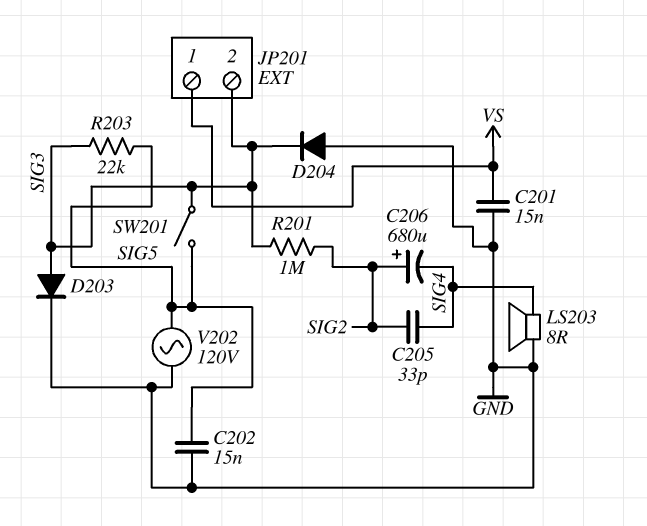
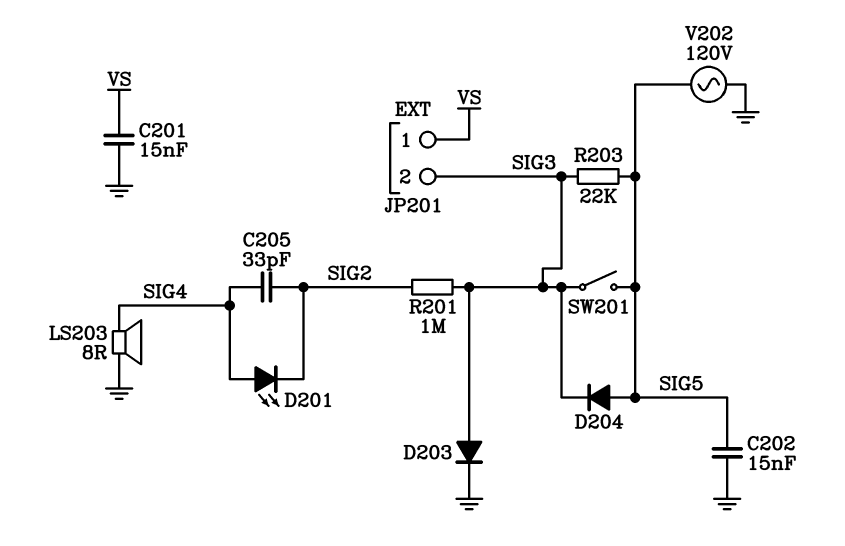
C206: 680uF (plus SIG2, minus SIG4) -> none
D201: none -> LED (A SIG4, K SIG2)
D204: diode (A GND, K SIG3) -> diode (A SIG5, K SIG3)

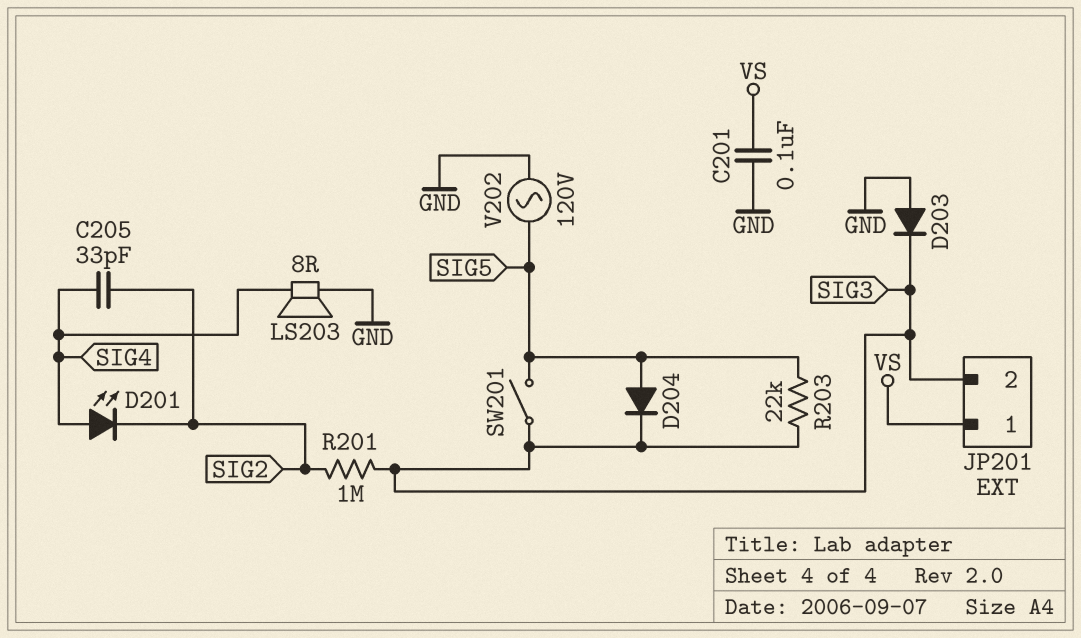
C201: 15nF (GND, VS) -> 100nF (GND, VS)
C202: 15nF (GND, SIG5) -> none
D203: diode (A SIG3, K GND) -> diode (A GND, K SIG3)

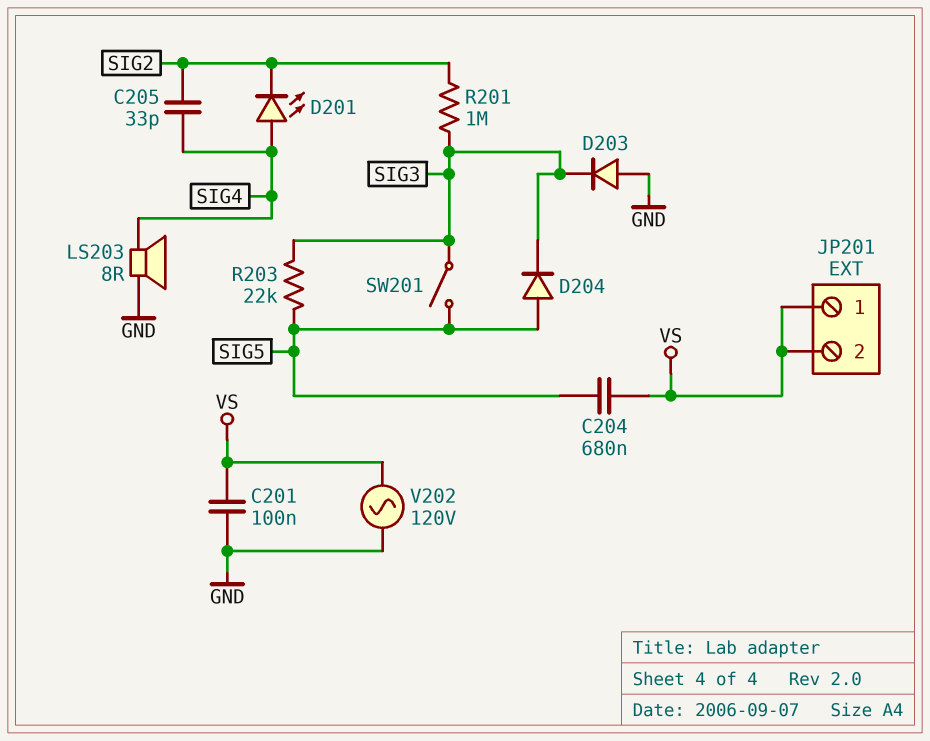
C204: none -> 680nF (SIG5, VS)
JP201 pin 2: SIG3 -> VS
V202: AC 120V (GND, SIG5) -> AC 120V (GND, VS)

